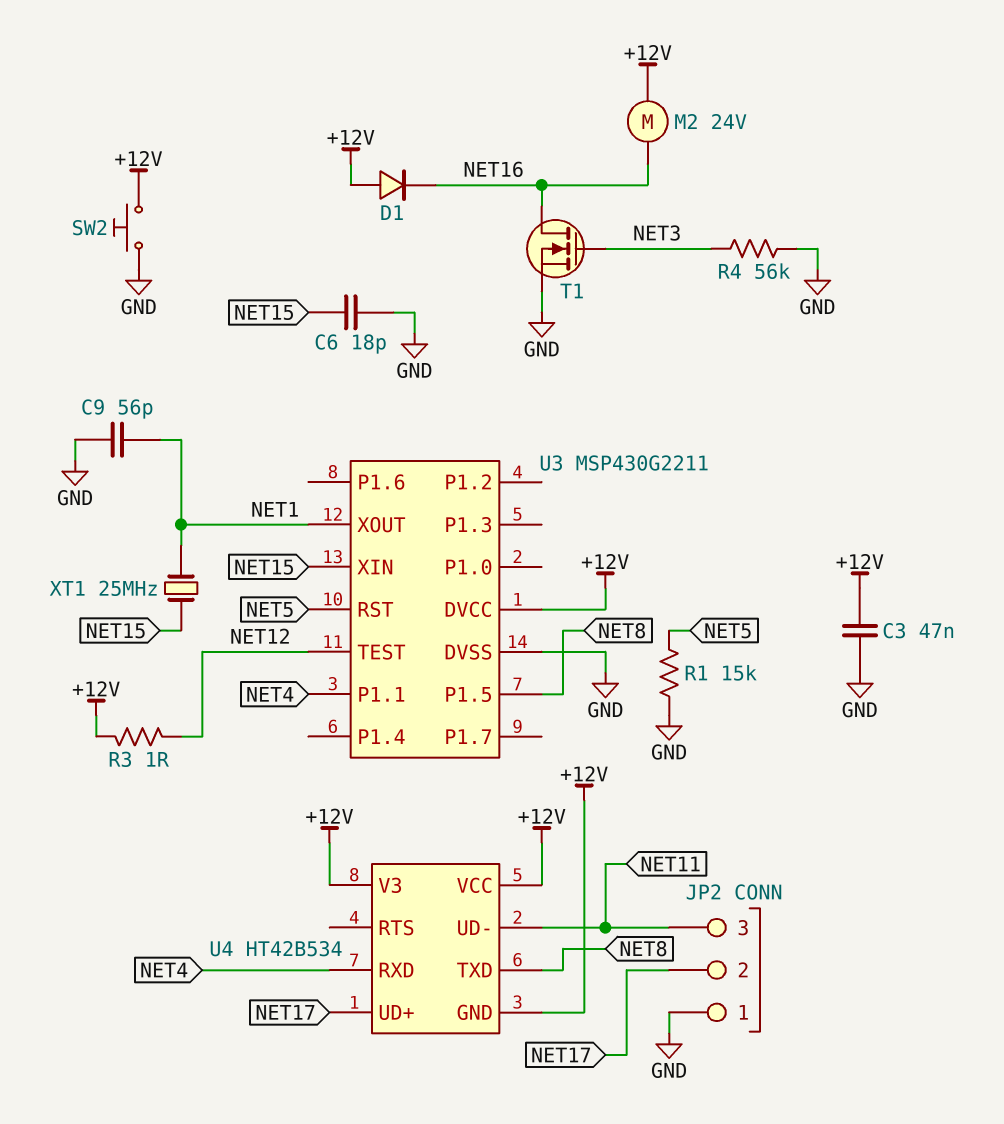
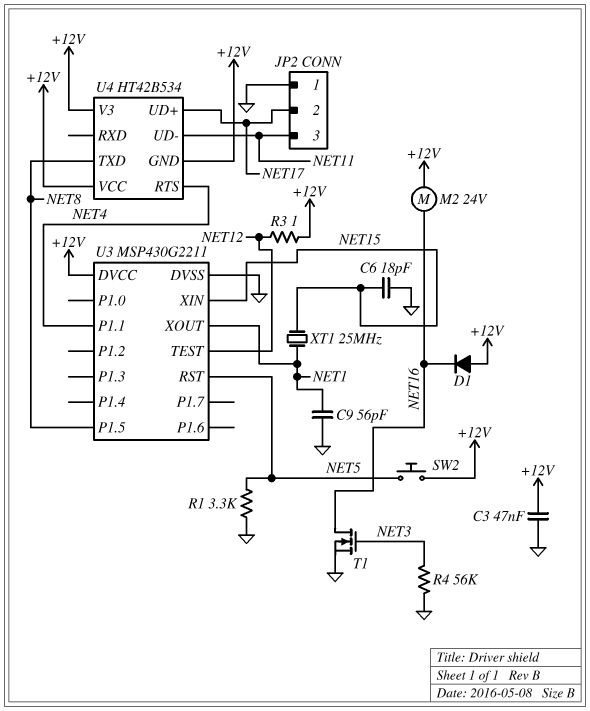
R1: 15k (GND, NET5) -> 3.3k (GND, NET5)
SW2: button (+12V, GND) -> button (+12V, NET5)
U4 pin RTS: none -> NET4
U4 pin RXD: NET4 -> none

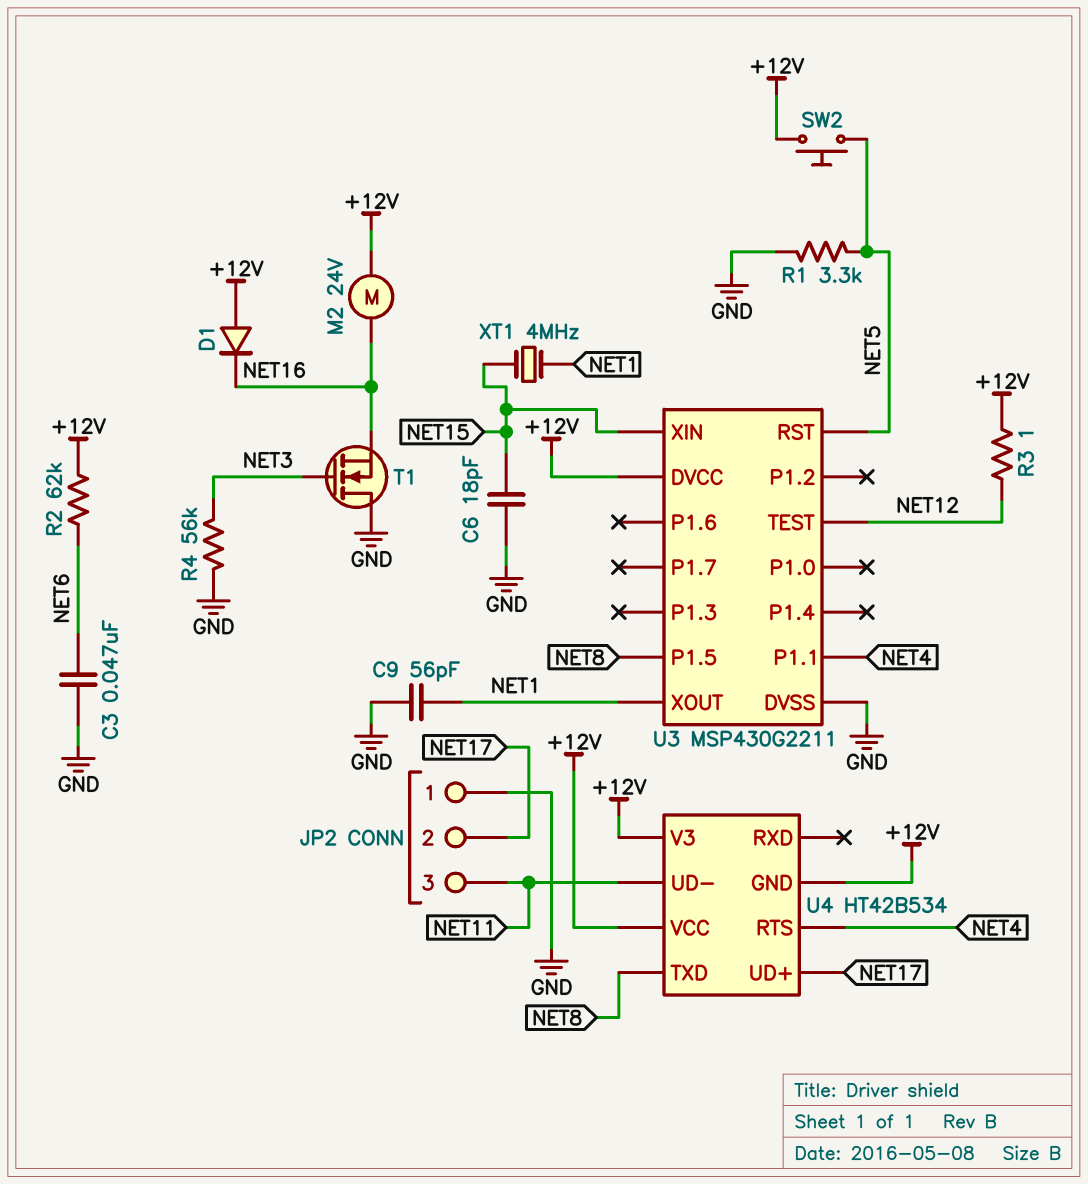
C3: 47nF (+12V, GND) -> 47nF (GND, NET6)
R2: none -> 62k (+12V, NET6)
T1: NMOS (G NET3, D NET16, S GND) -> NMOS (G NET3, D GND, S NET16)
XT1: 25MHz (NET1, NET15) -> 4MHz (NET1, NET15)

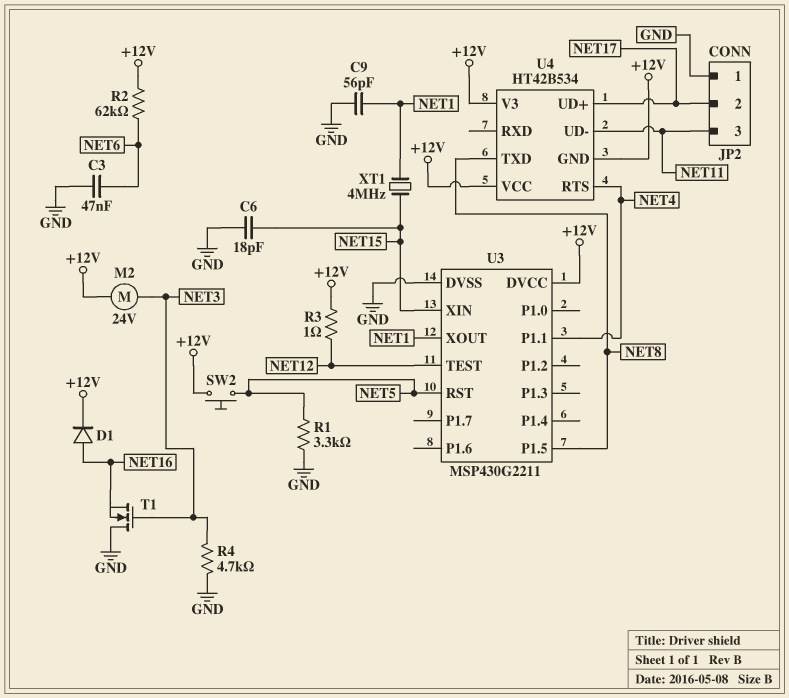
D1: diode (A +12V, K NET16) -> diode (A NET16, K +12V)
M2: motor 24V (+12V, NET16) -> motor 24V (+12V, NET3)
R4: 56k (GND, NET3) -> 4.7k (GND, NET3)

